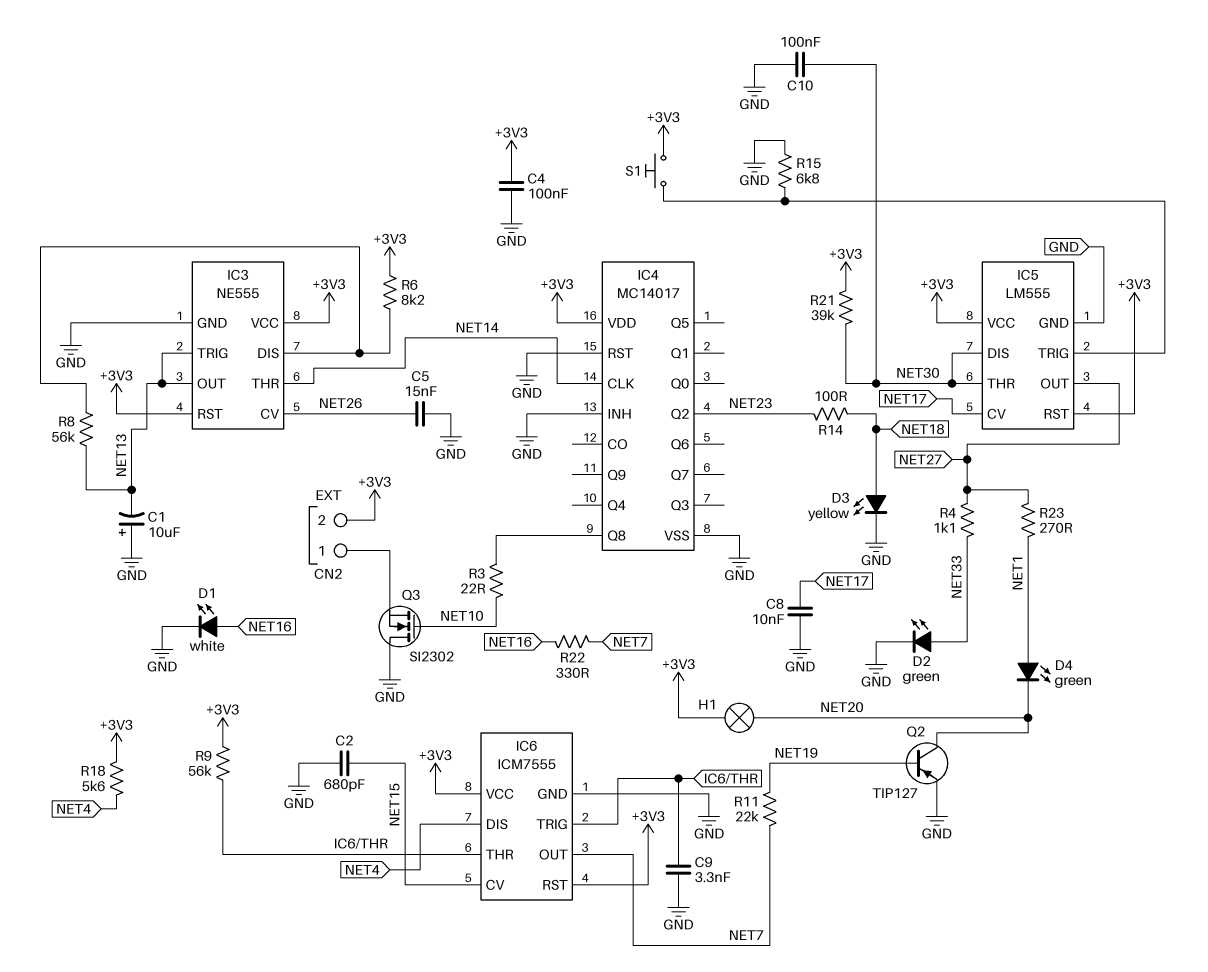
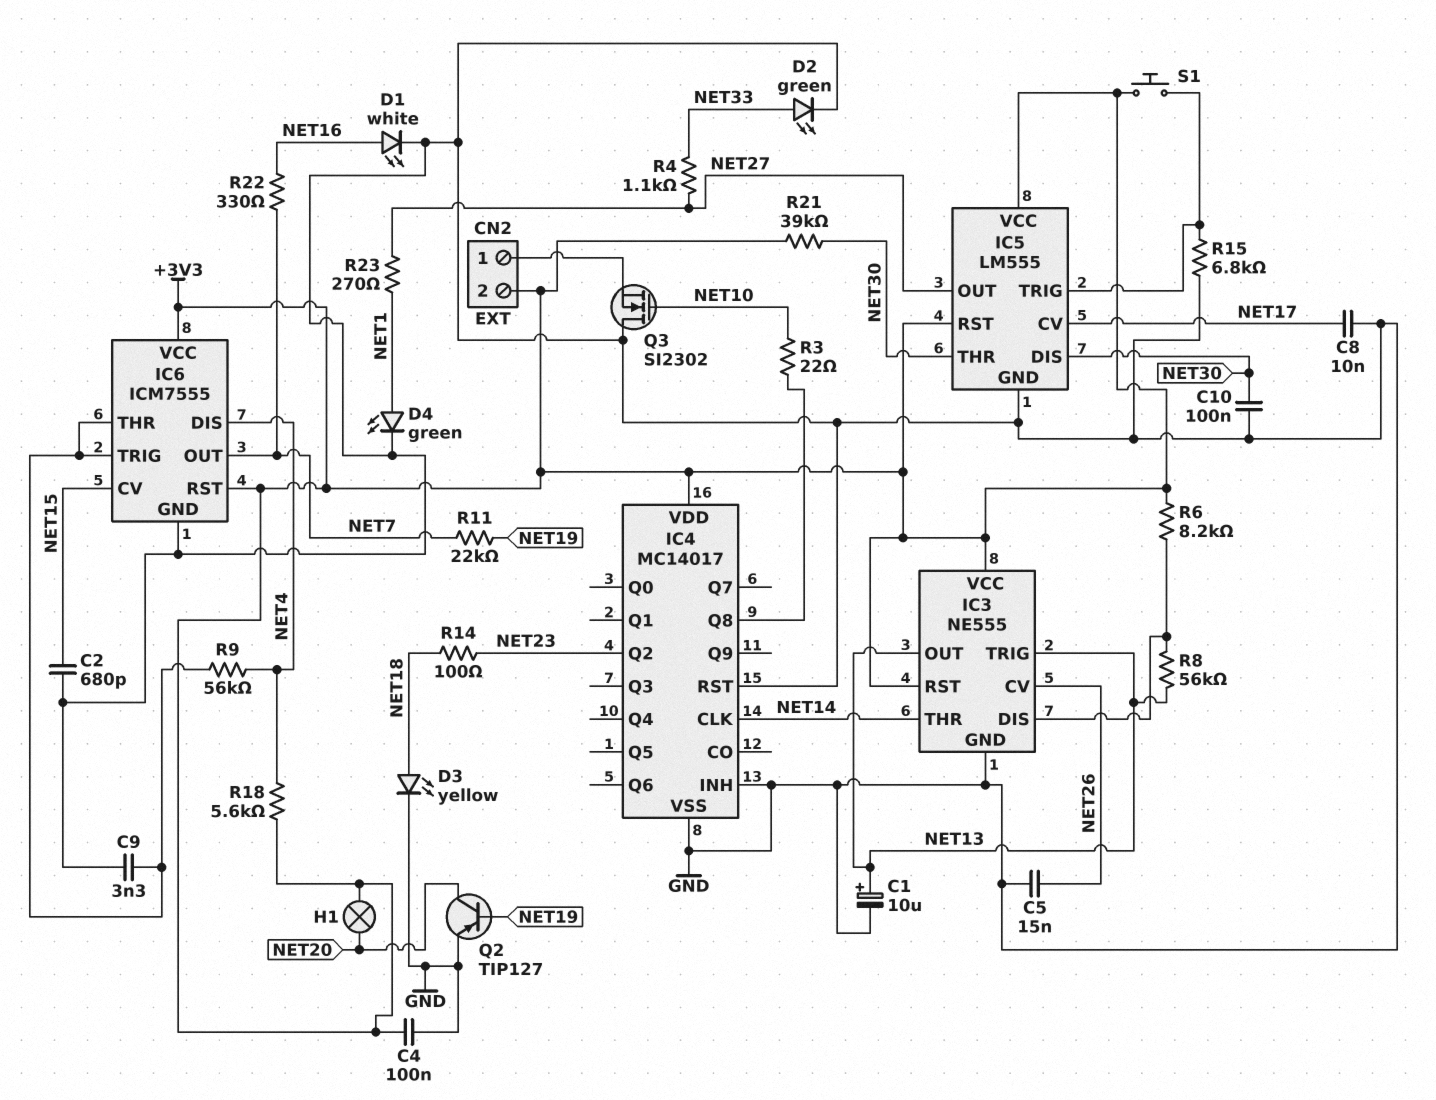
C1: 10uF (plus GND, minus NET13) -> 10uF (plus NET13, minus GND)
D4: LED green (A NET1, K NET20) -> LED green (A NET1, K GND)
R9: 56k (+3V3, IC6/THR) -> 56k (IC6/THR, NET4)

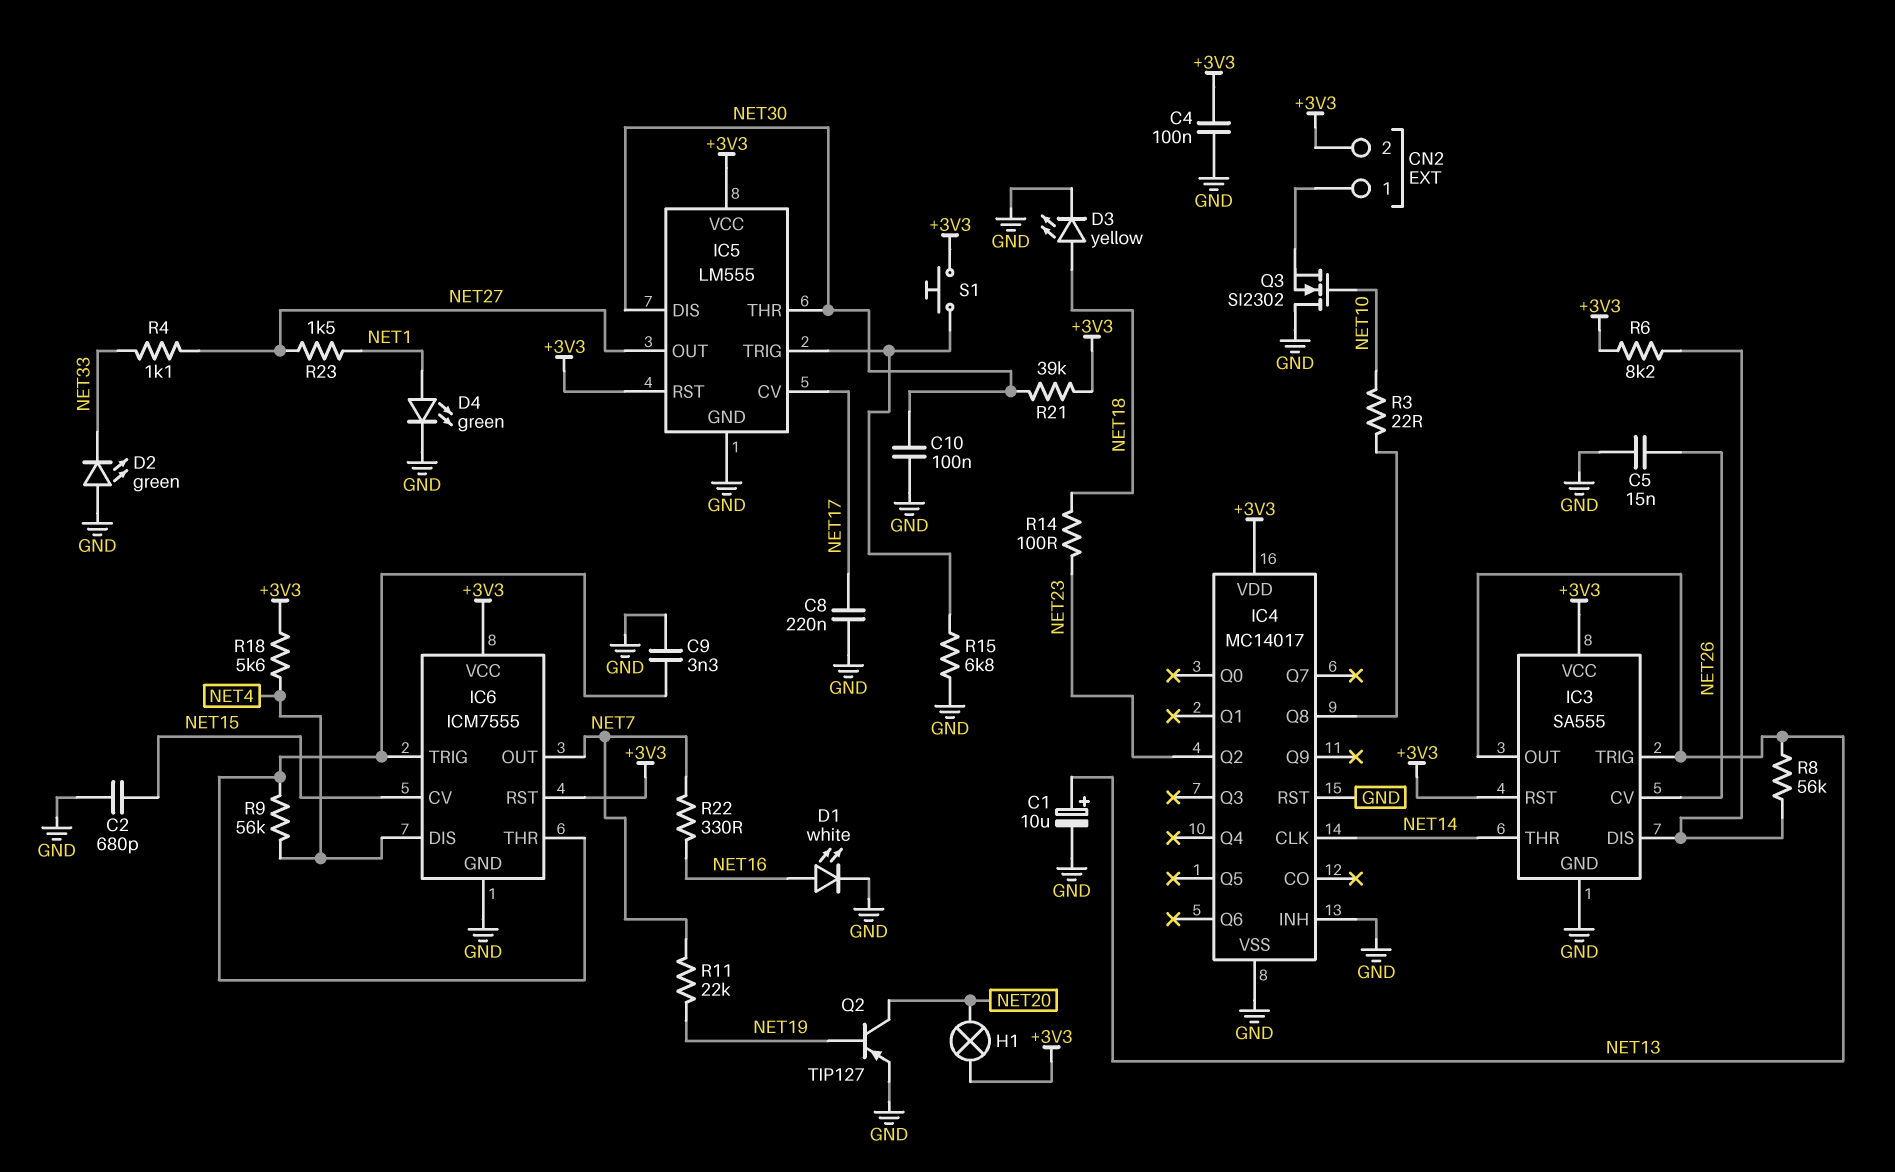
C8: 10nF (GND, NET17) -> 220nF (GND, NET17)
D2: LED green (A NET33, K GND) -> LED green (A GND, K NET33)
IC3: NE555 -> SA555
R23: 270 (NET1, NET27) -> 1.5k (NET1, NET27)

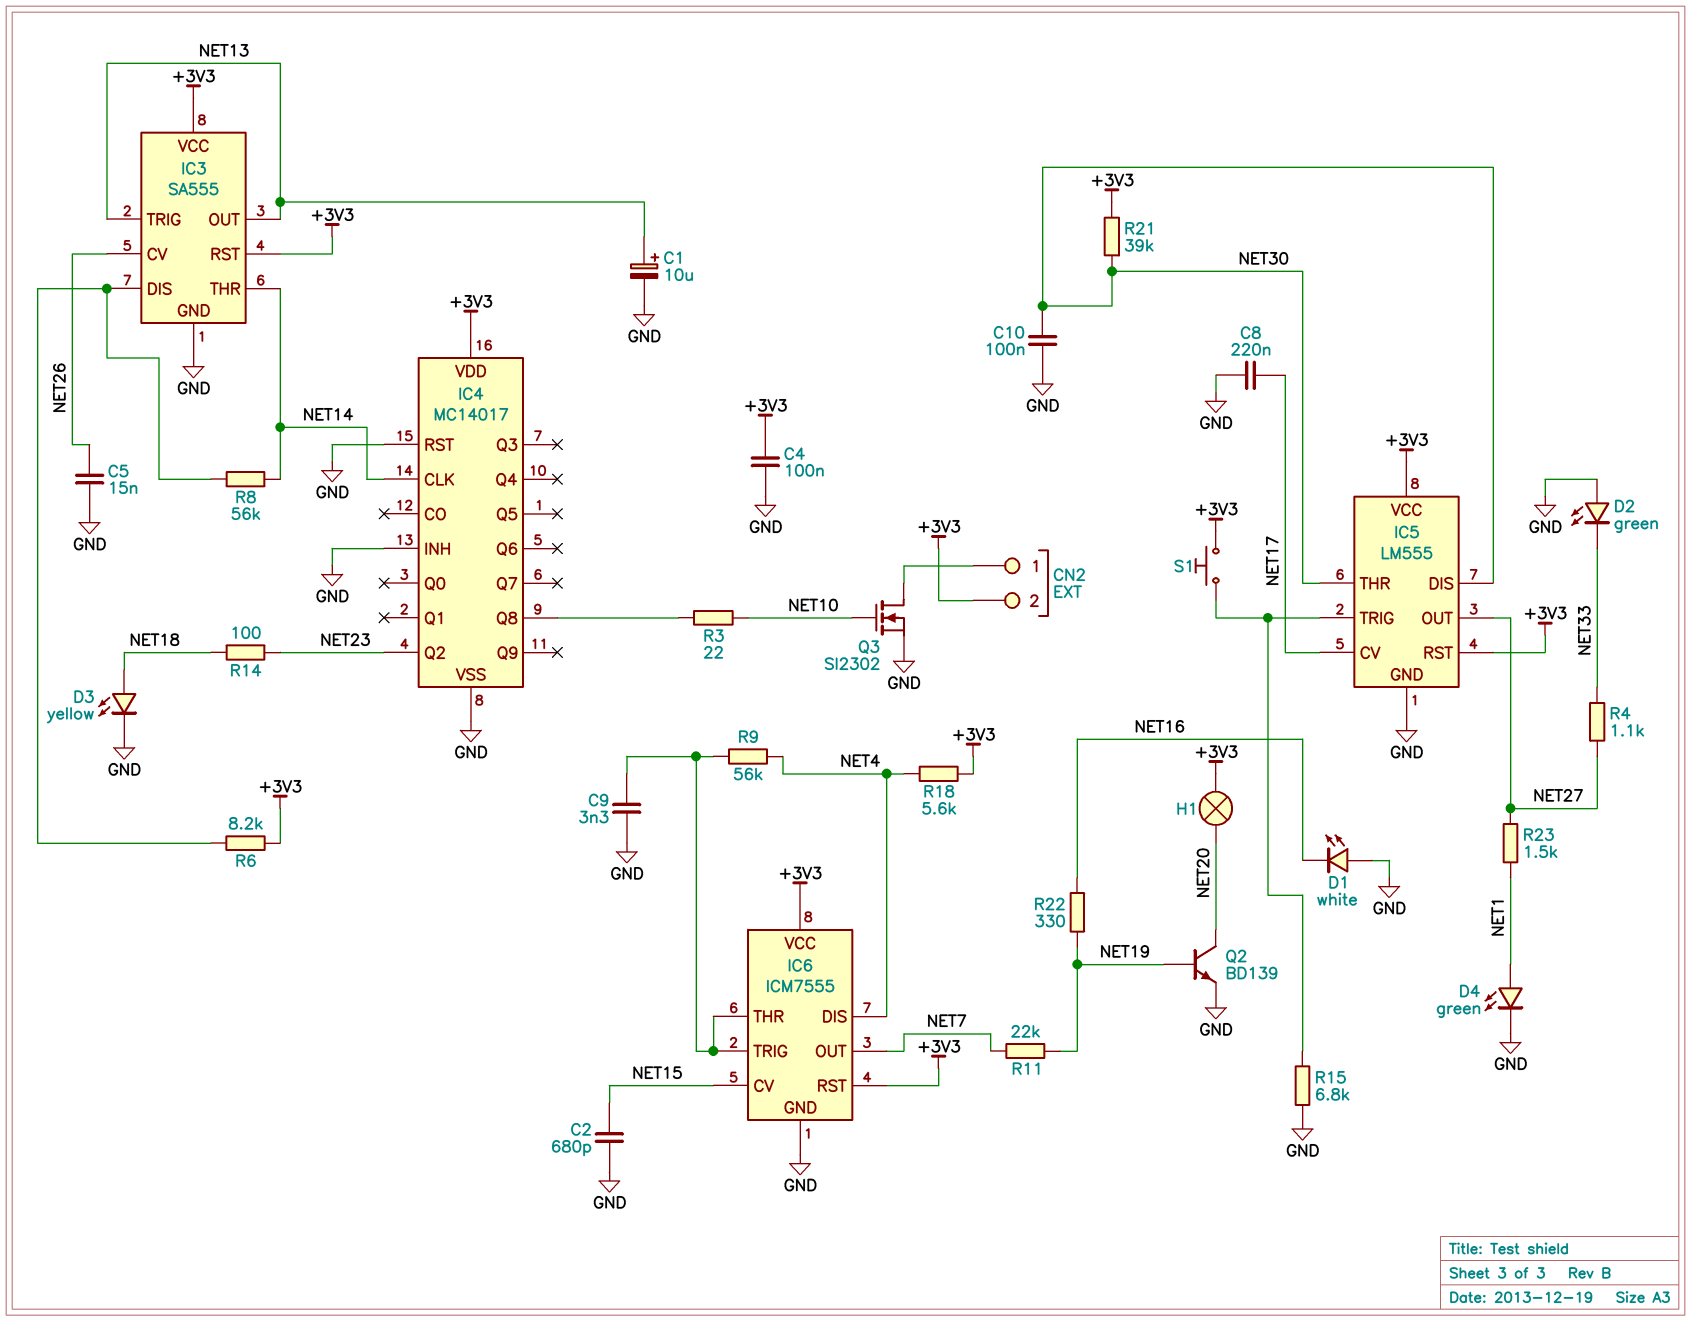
D1: LED white (A NET16, K GND) -> LED white (A GND, K NET16)
Q2: PNP TIP127 (B NET19, C NET20, E GND) -> NPN BD139 (B NET19, C NET20, E GND)
Q3: NMOS SI2302 (G NET10, D GND, S CN2/1) -> NMOS SI2302 (G NET10, D CN2/1, S GND)
R8: 56k (IC3/DIS, NET13) -> 56k (IC3/DIS, NET14)
R22: 330 (NET7, NET16) -> 330 (NET16, NET19)

